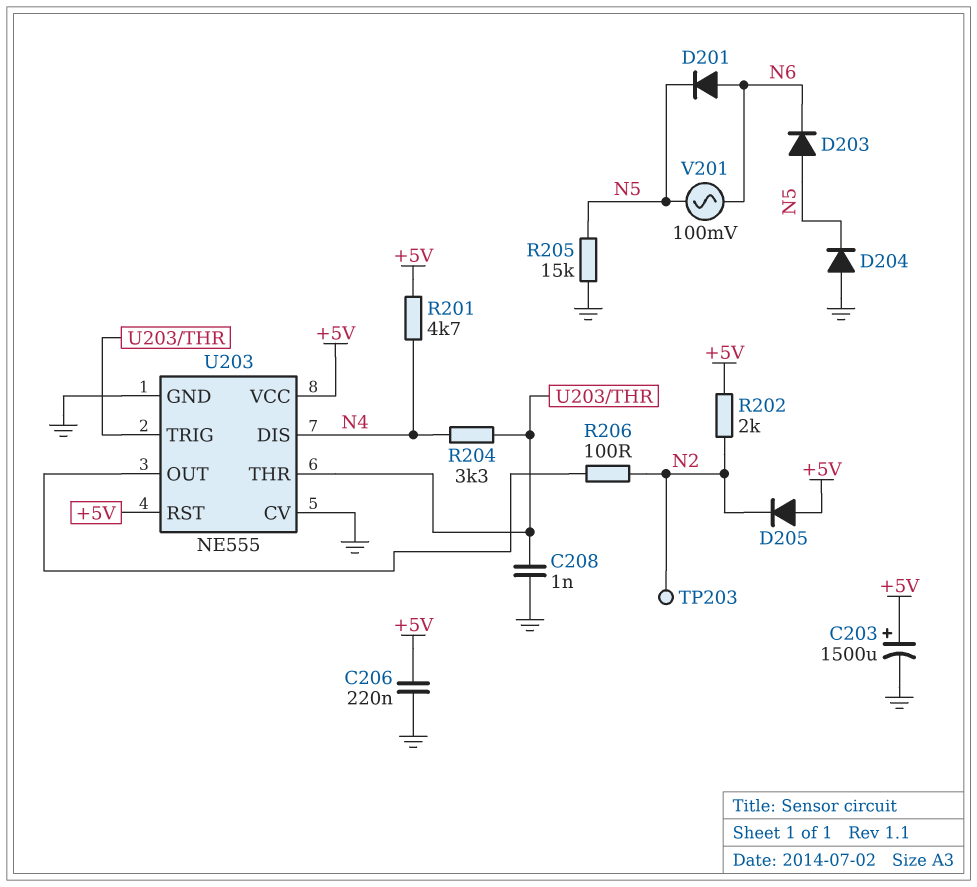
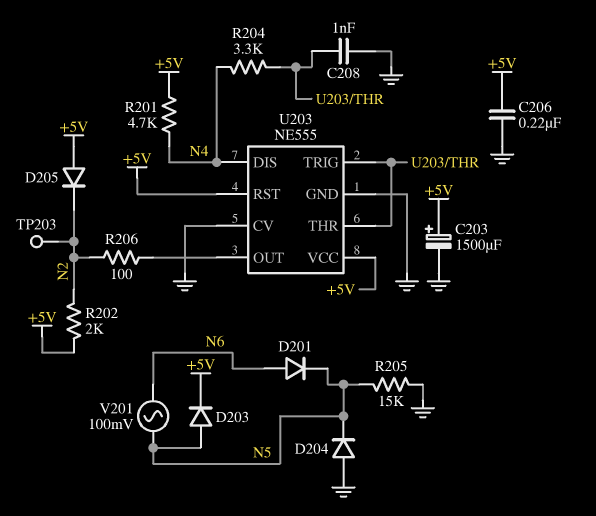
D203: diode (A N5, K N6) -> diode (A N5, K +5V)

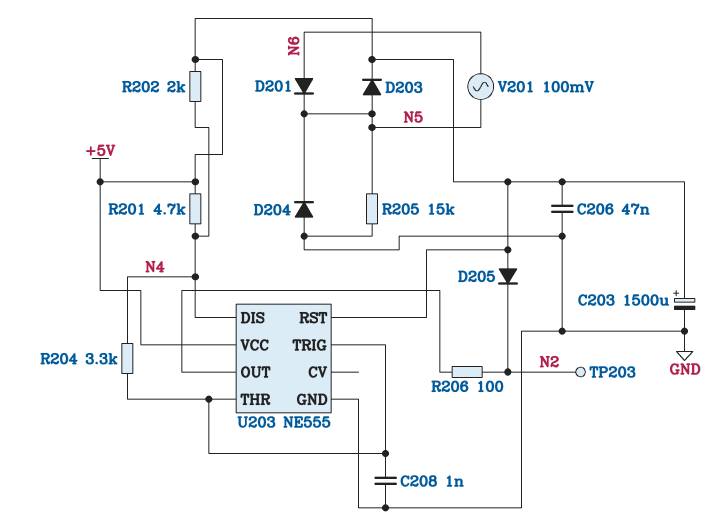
C206: 220nF (+5V, GND) -> 47nF (+5V, GND)
R202: 2k (+5V, N2) -> 2k (+5V, N4)
U203 pin CV: GND -> none

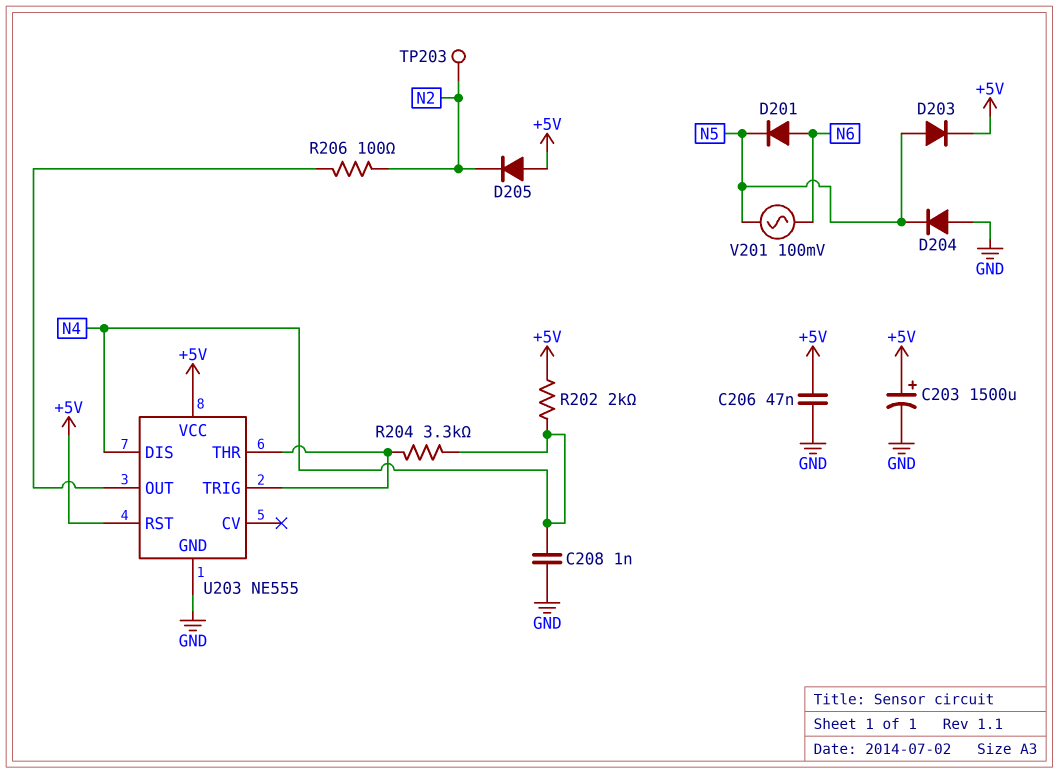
C208: 1nF (GND, U203/THR) -> 1nF (GND, N4)
R201: 4.7k (+5V, N4) -> none
R205: 15k (GND, N5) -> none

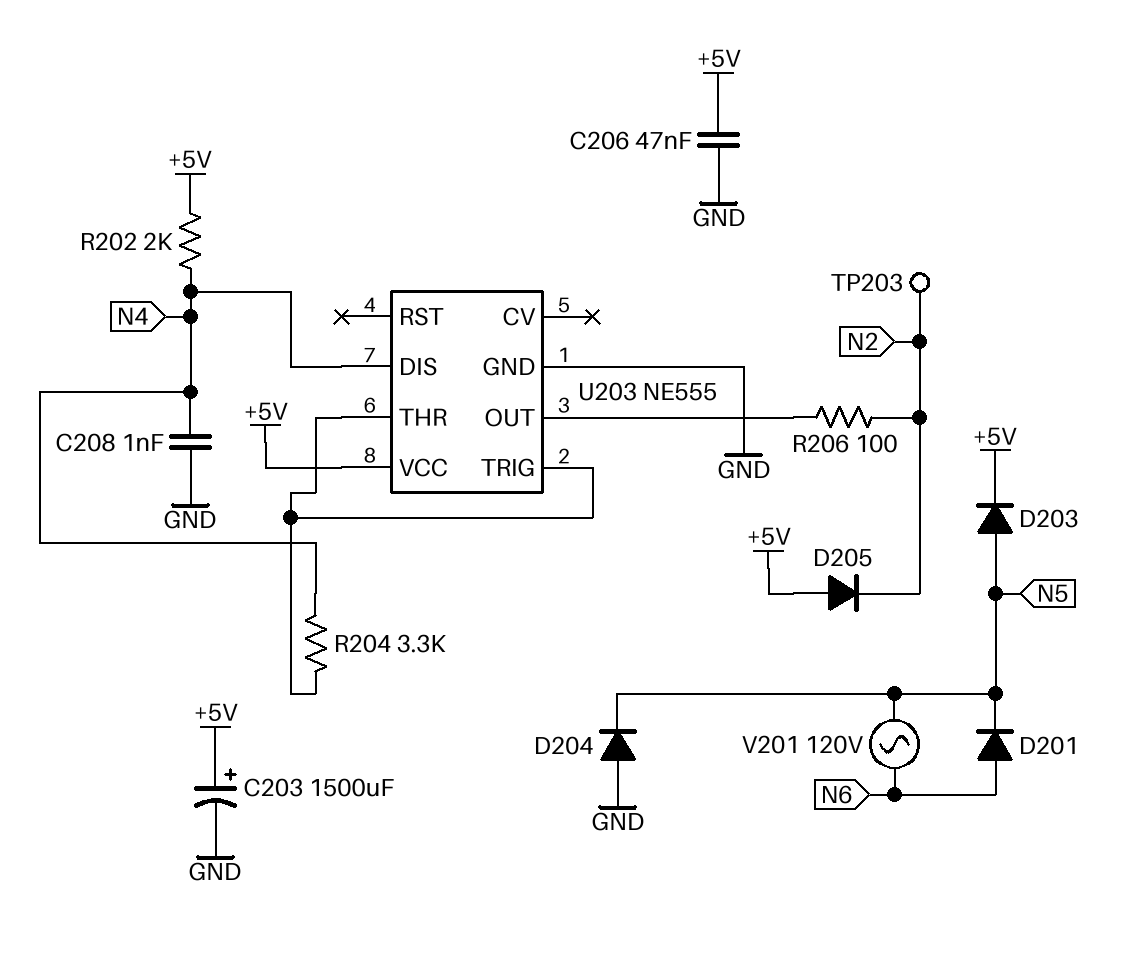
U203 pin RST: +5V -> none
V201: AC 100mV (N5, N6) -> AC 120V (N5, N6)

